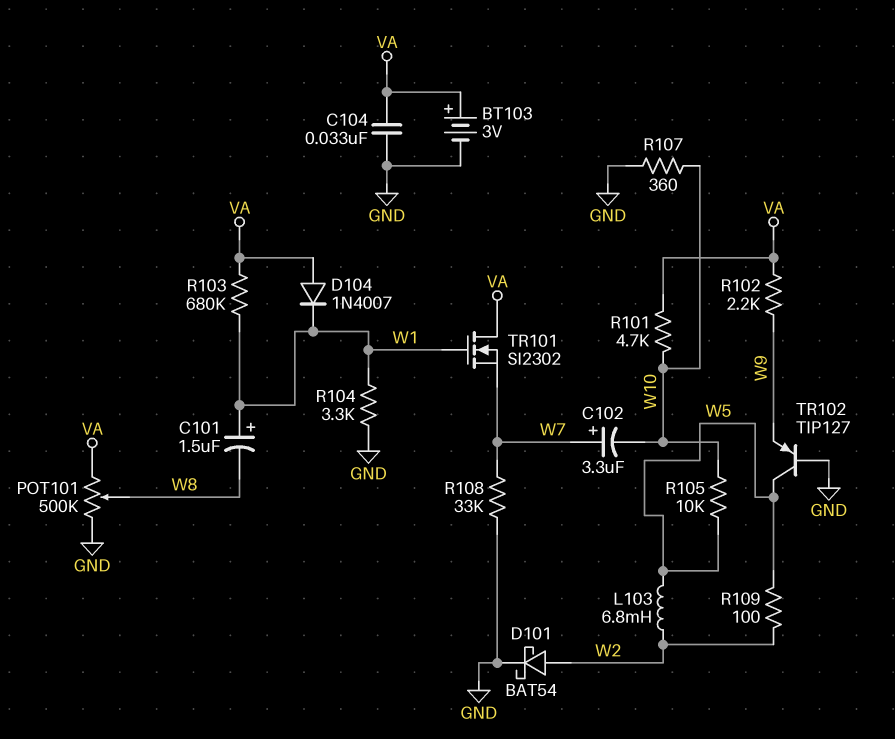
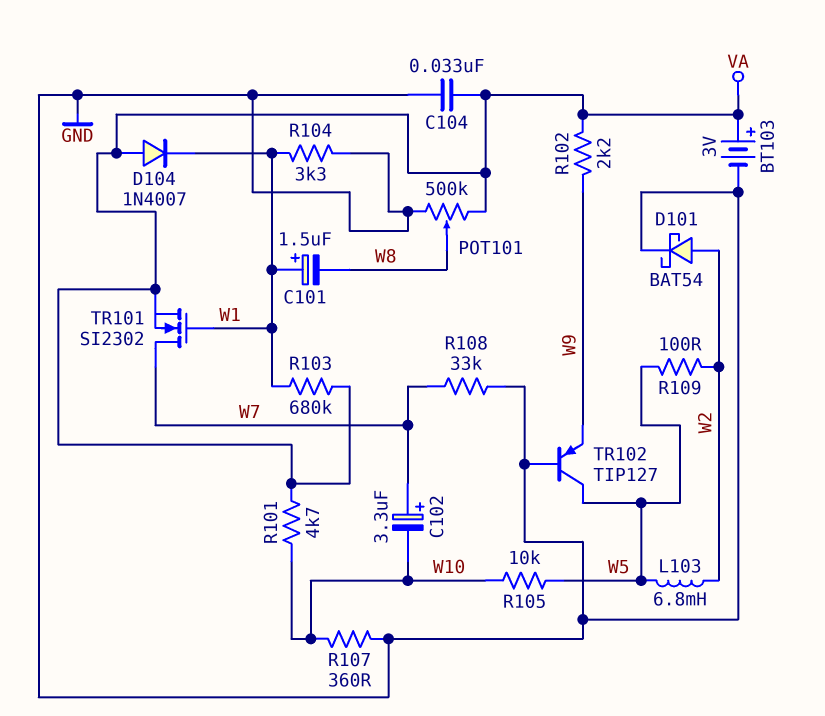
TR101: NMOS SI2302 (G W1, D VA, S W7) -> NMOS SI2302 (G W1, D W7, S VA)

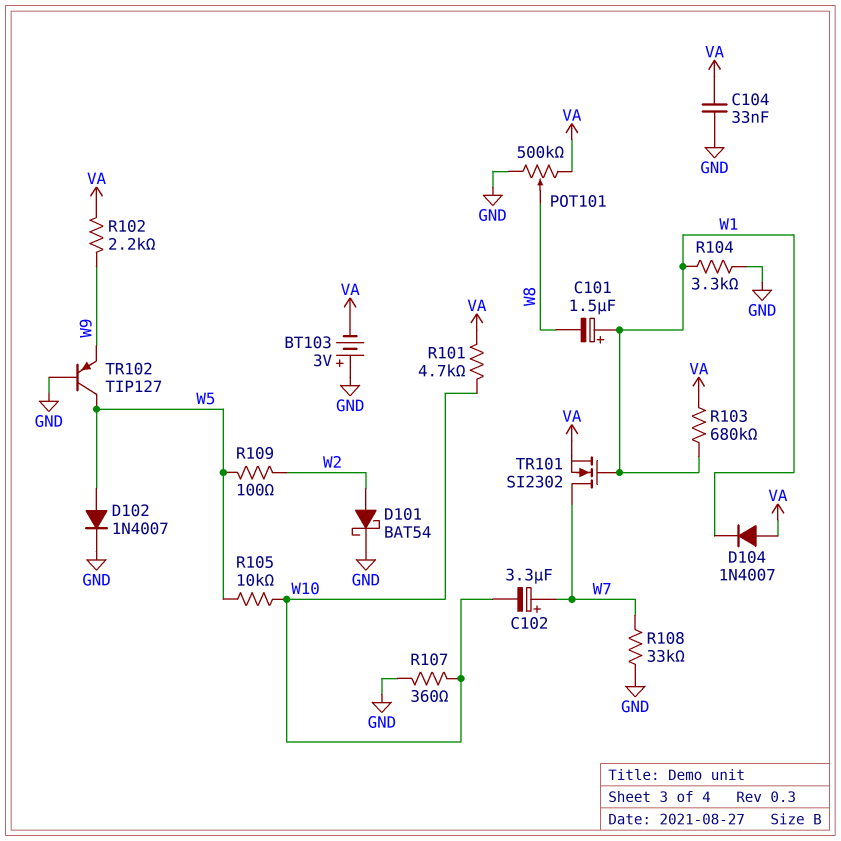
BT103: 3V (plus VA, minus GND) -> 3V (plus GND, minus VA)
D102: none -> diode 1N4007 (A W5, K GND)
L103: 6.8mH (W2, W5) -> none

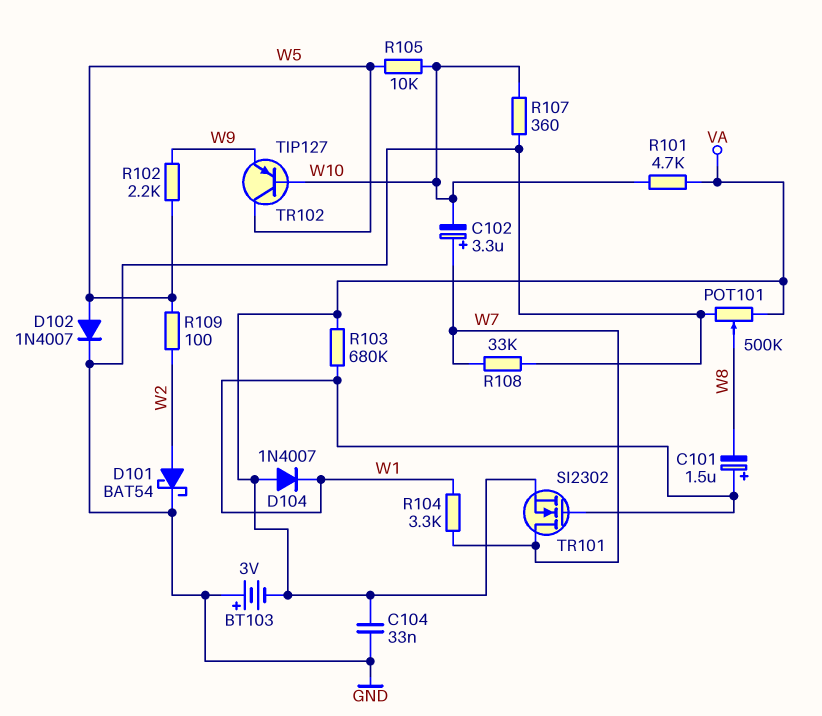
R102: 2.2k (VA, W9) -> 2.2k (W5, W9)
R104: 3.3k (GND, W1) -> 3.3k (W1, W7)
TR102: PNP TIP127 (B GND, C W5, E W9) -> PNP TIP127 (B W10, C W5, E W9)

